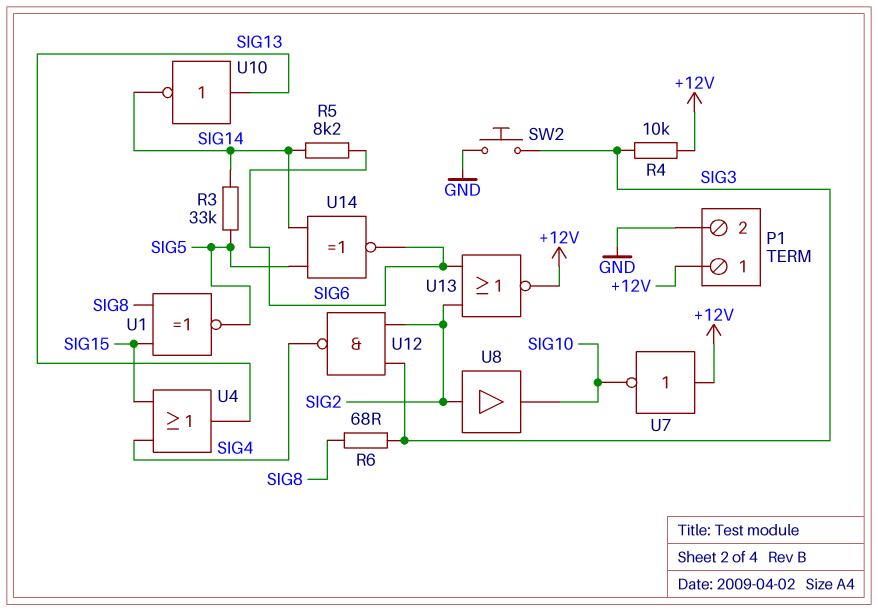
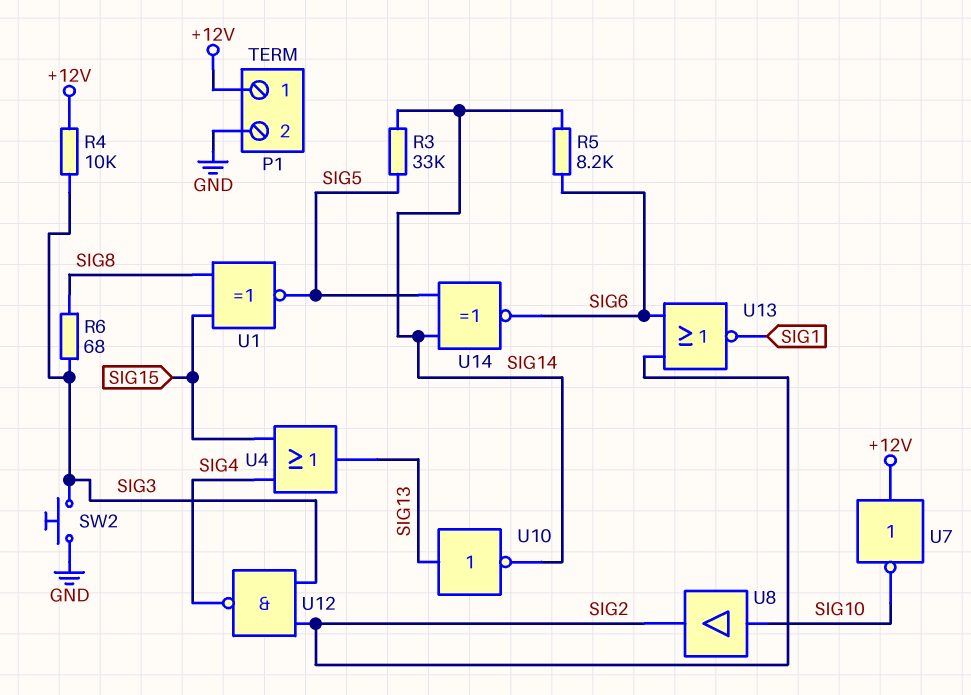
U8: buffer (in SIG2, out SIG10) -> buffer (in SIG10, out SIG2)
U13: NOR (in SIG2, in SIG6, out +12V) -> NOR (in SIG2, in SIG6, out SIG1)

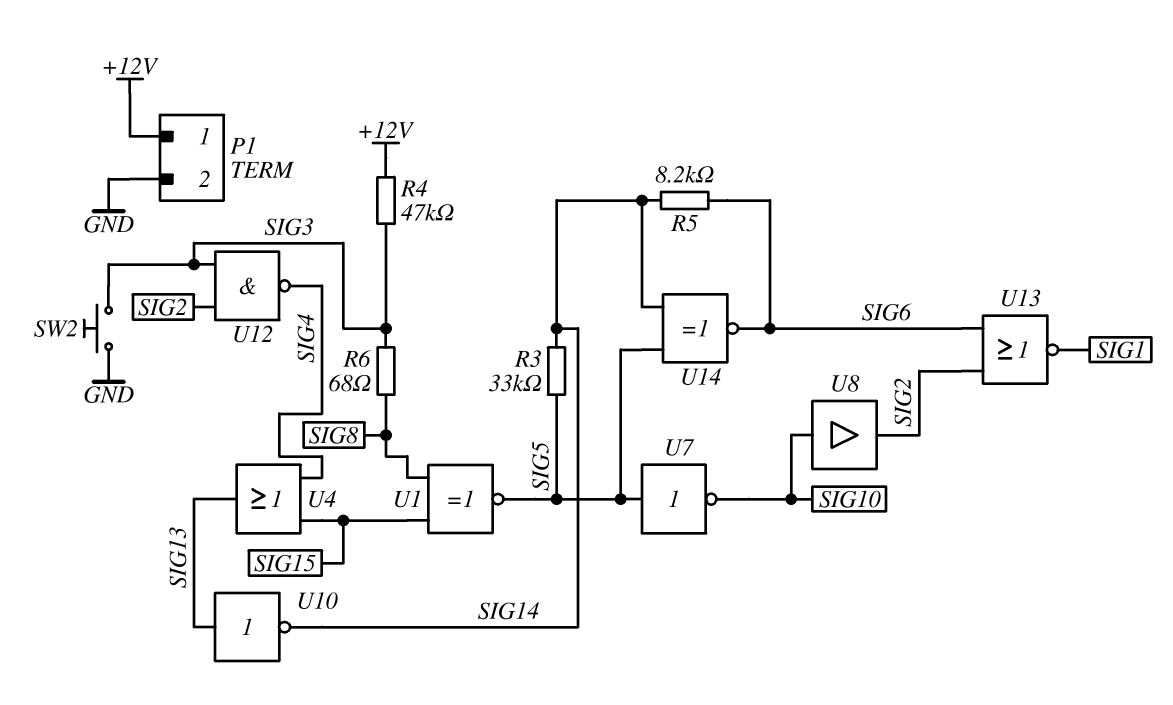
R4: 10k (+12V, SIG3) -> 47k (+12V, SIG3)
U7: NOT (in +12V, out SIG10) -> NOT (in SIG5, out SIG10)

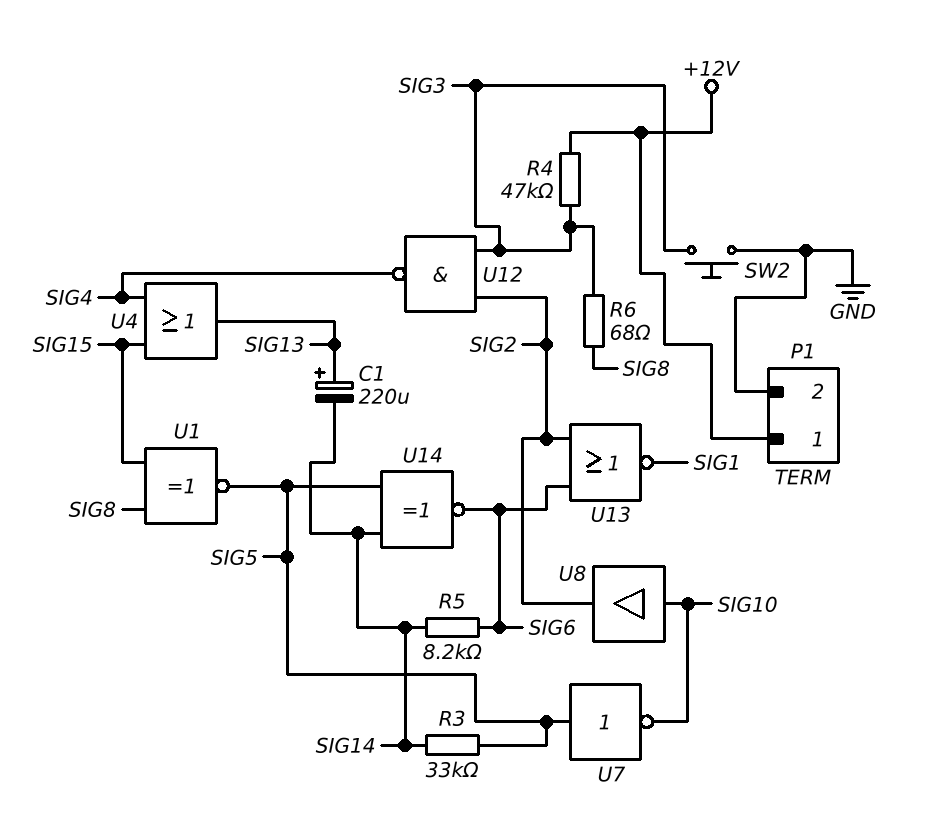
C1: none -> 220uF (plus SIG13, minus SIG14)
U10: NOT (in SIG13, out SIG14) -> none

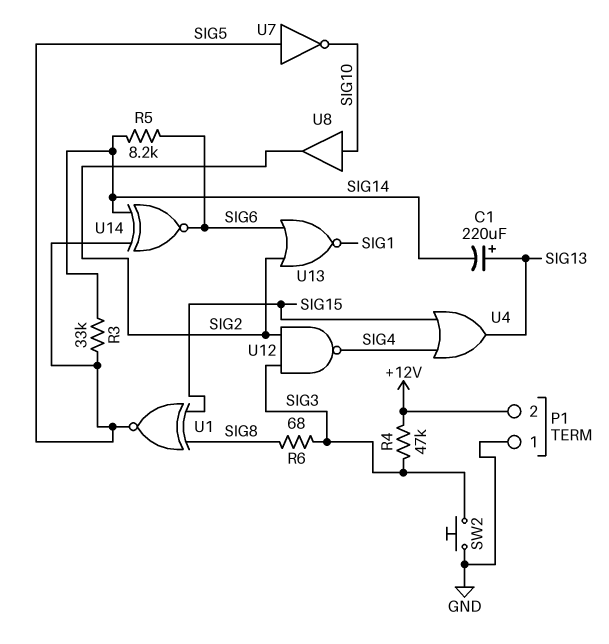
P1 pin 1: +12V -> GND
P1 pin 2: GND -> +12V

